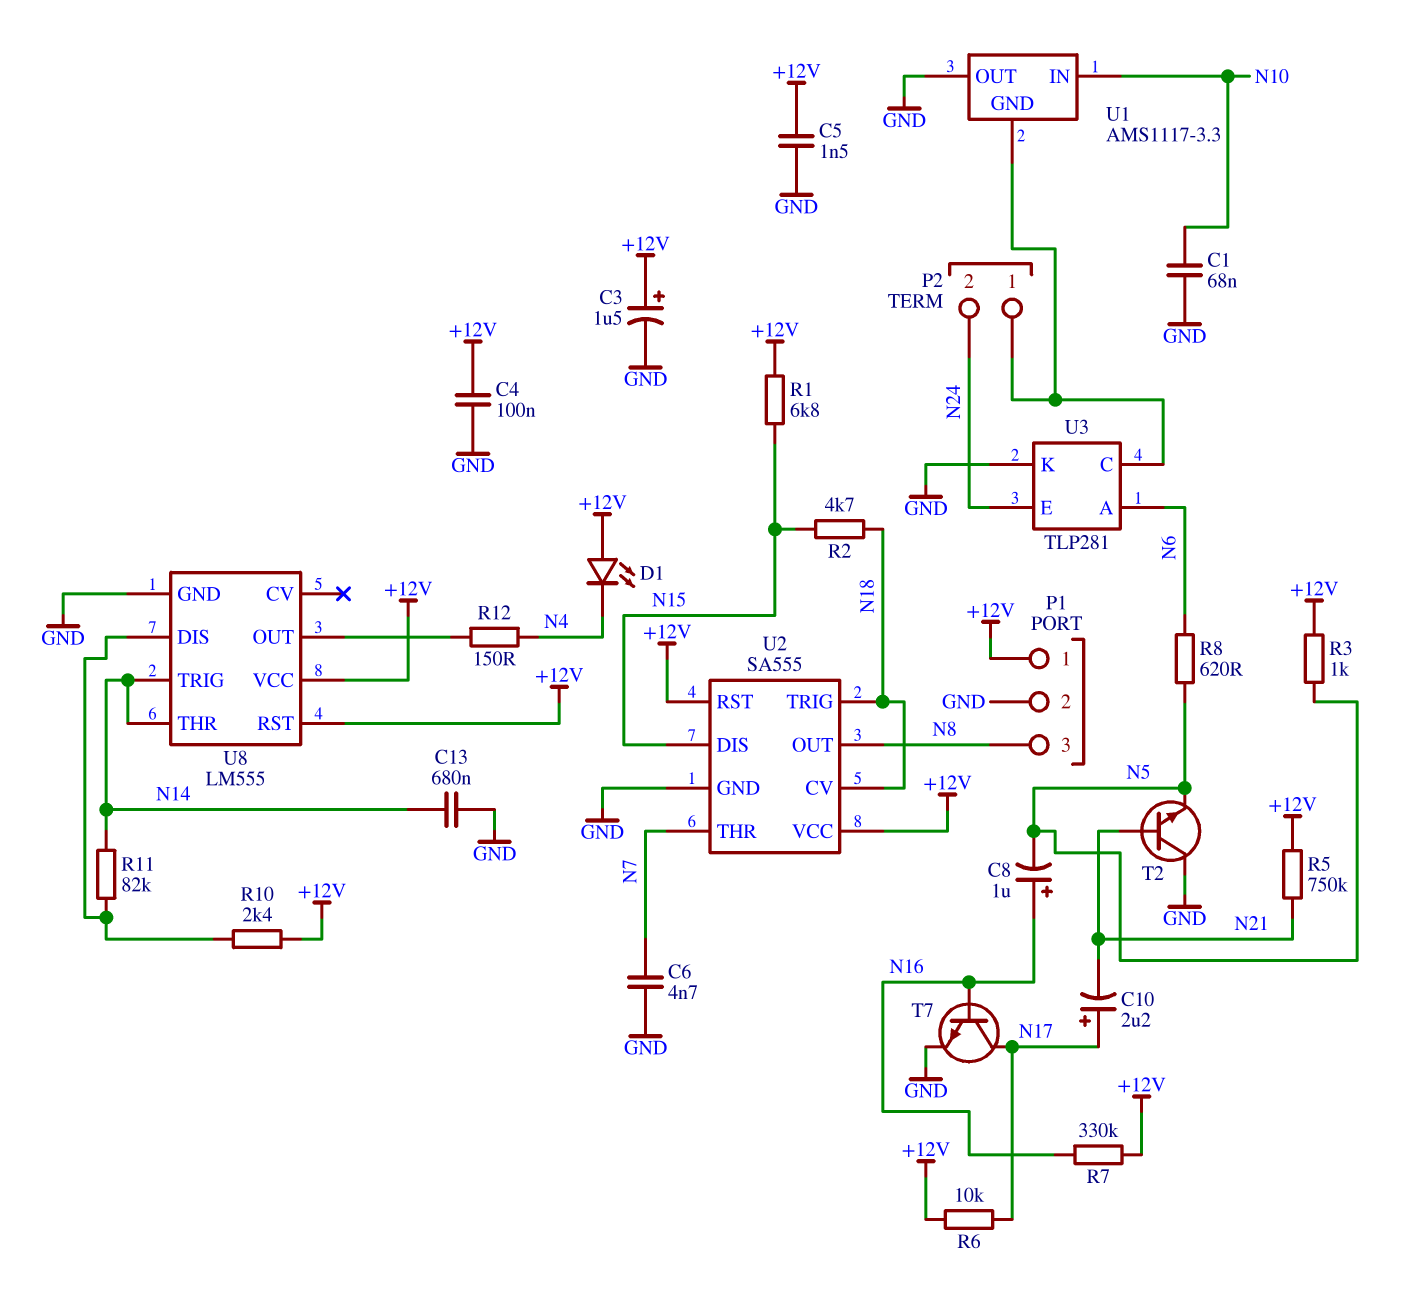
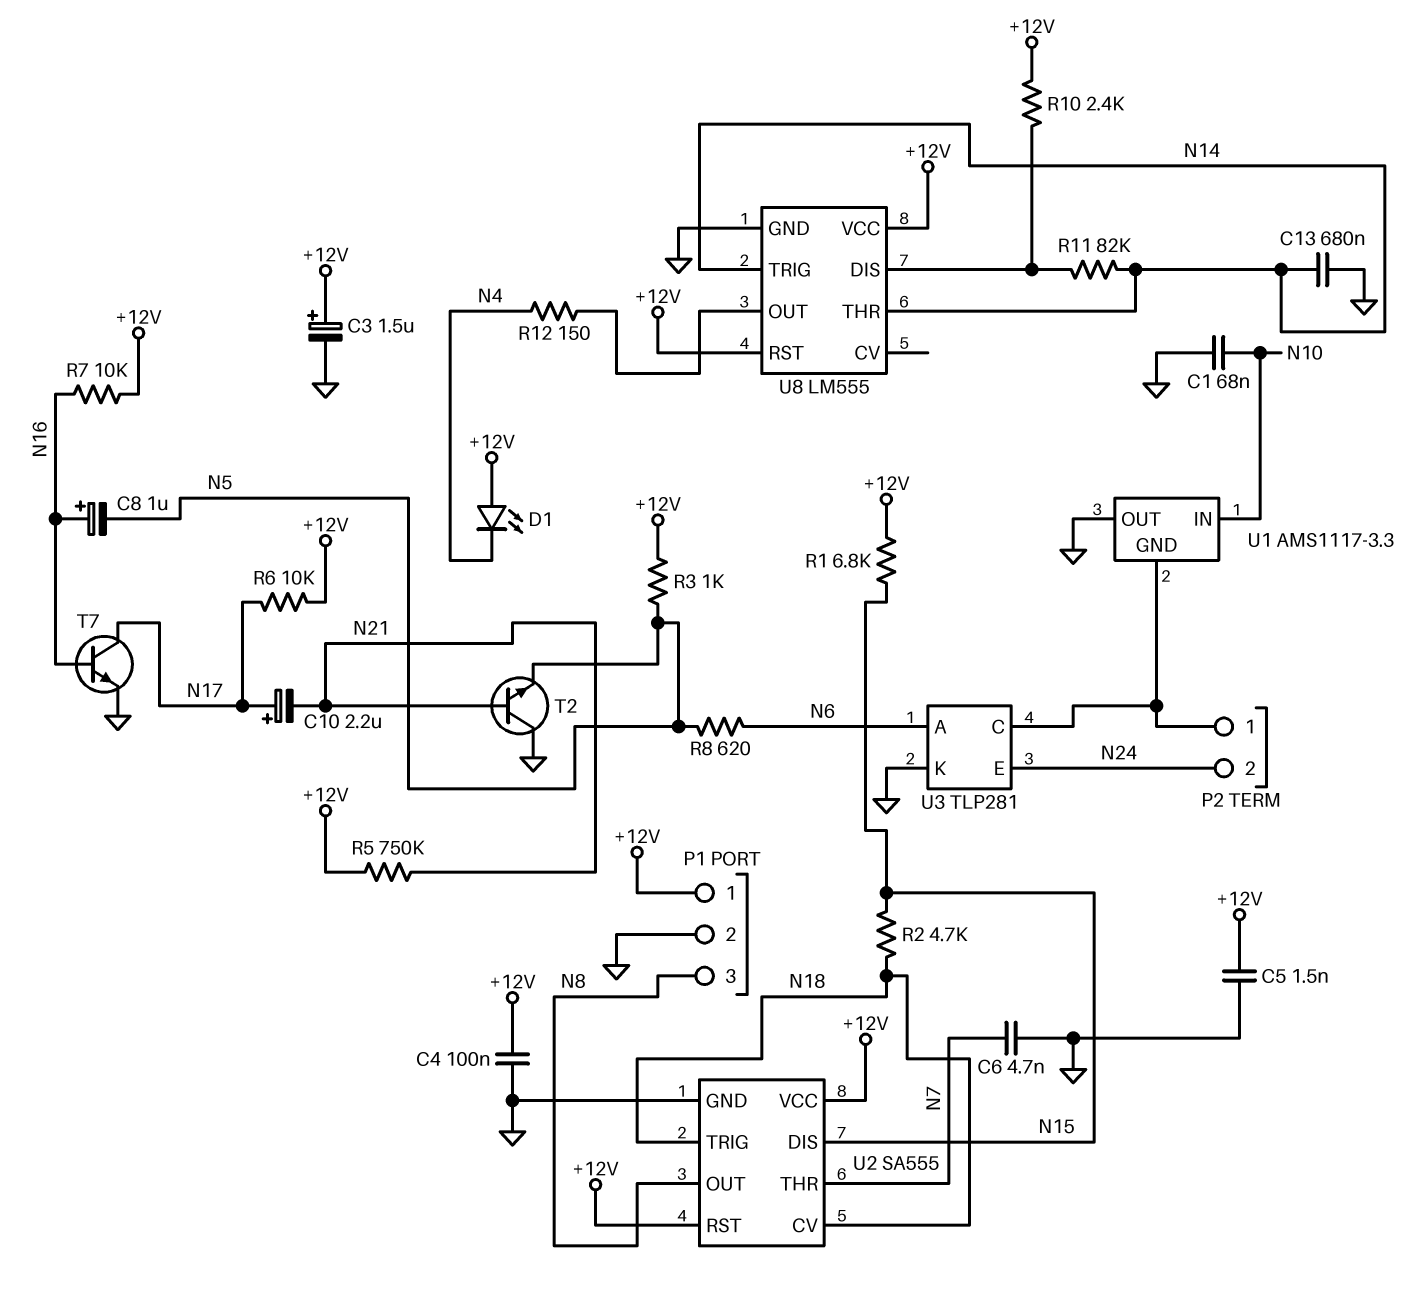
R7: 330k (+12V, N16) -> 10k (+12V, N16)

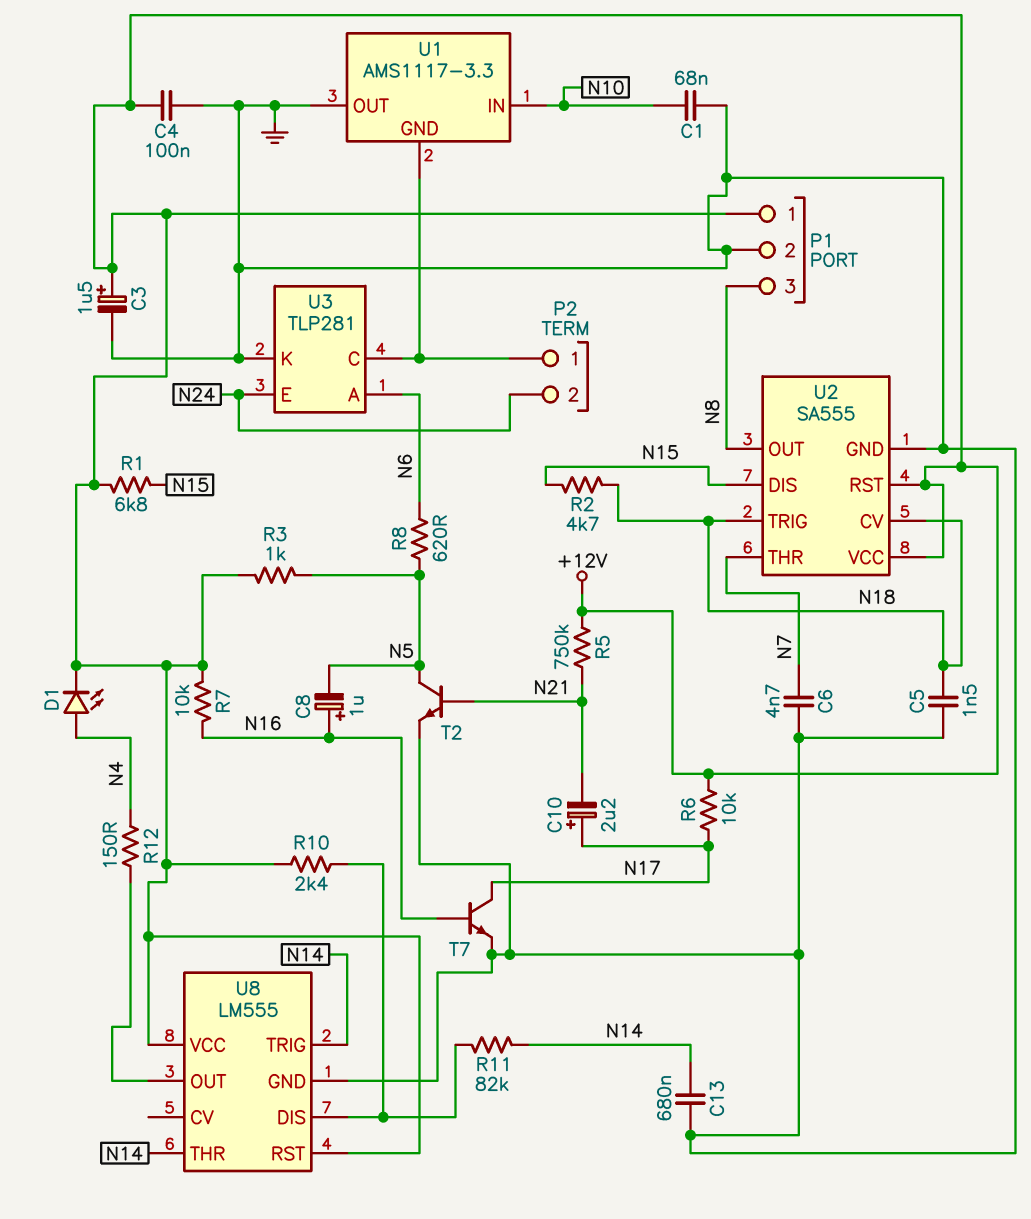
C5: 1.5nF (+12V, GND) -> 1.5nF (GND, N18)
D1: LED (A +12V, K N4) -> LED (A N4, K +12V)
T2: NPN (B N21, C GND, E N5) -> NPN (B N21, C N5, E GND)

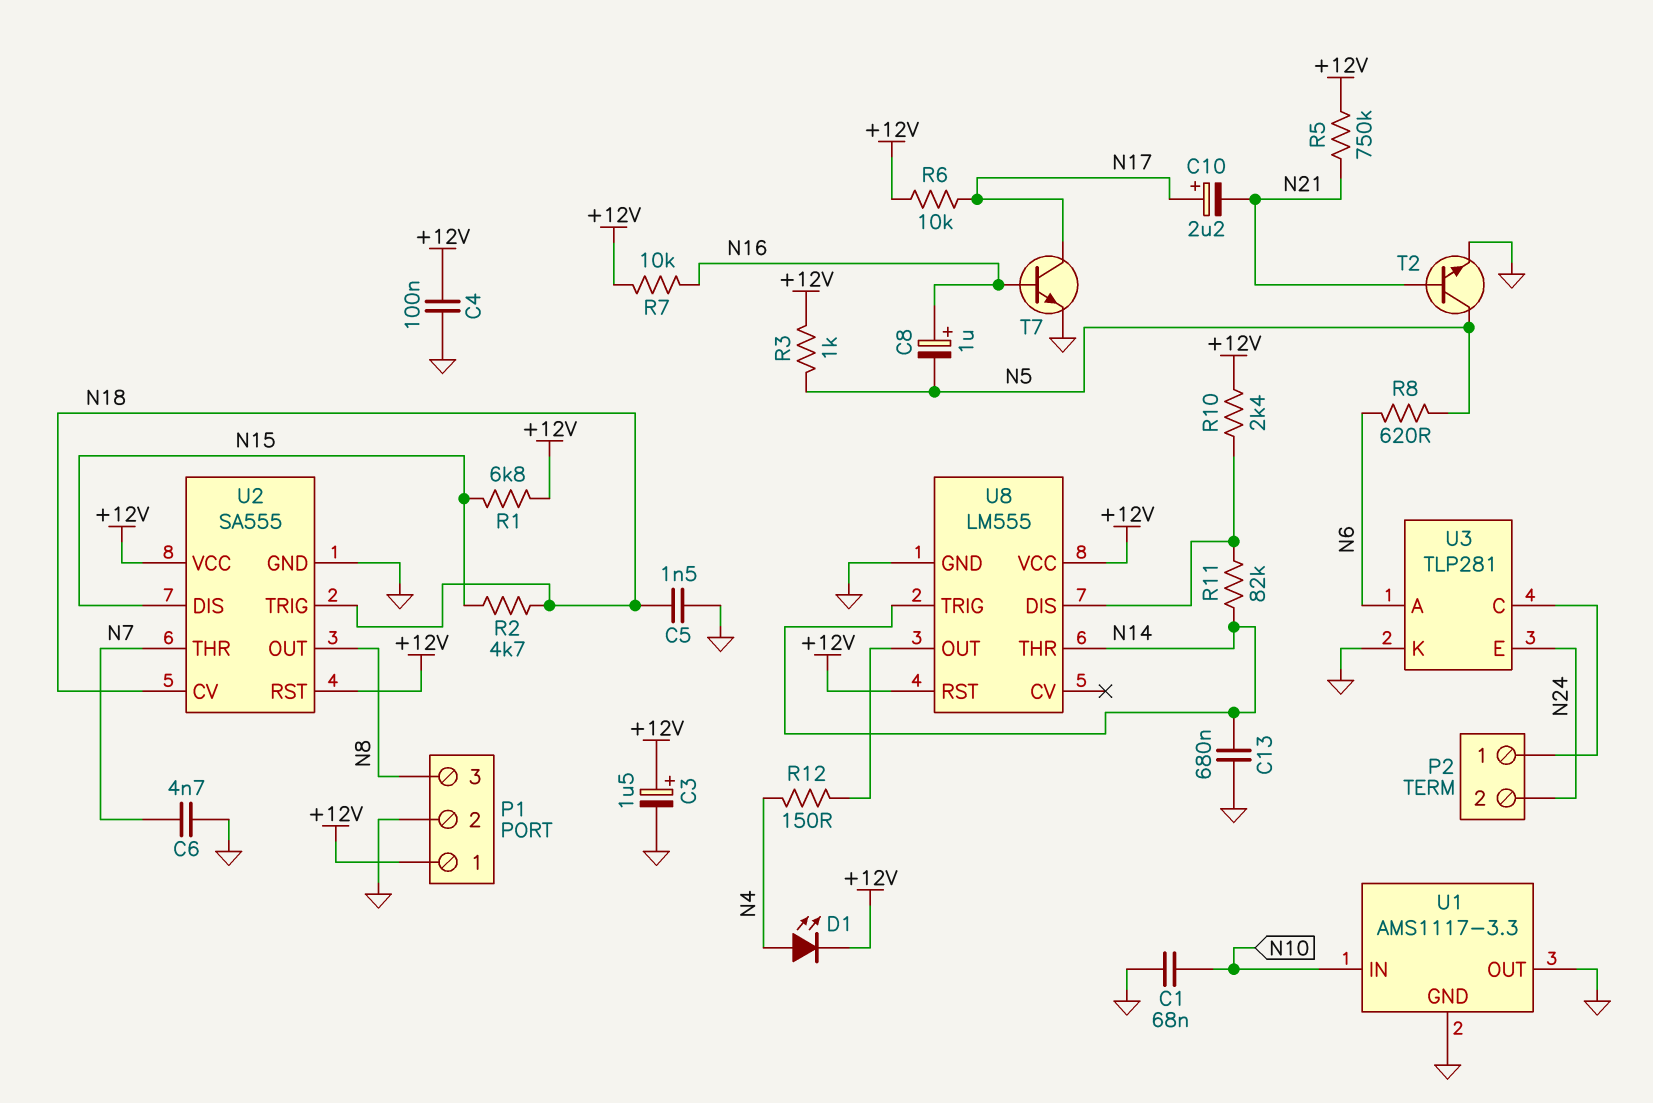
U1 pin GND: P2/1 -> GND

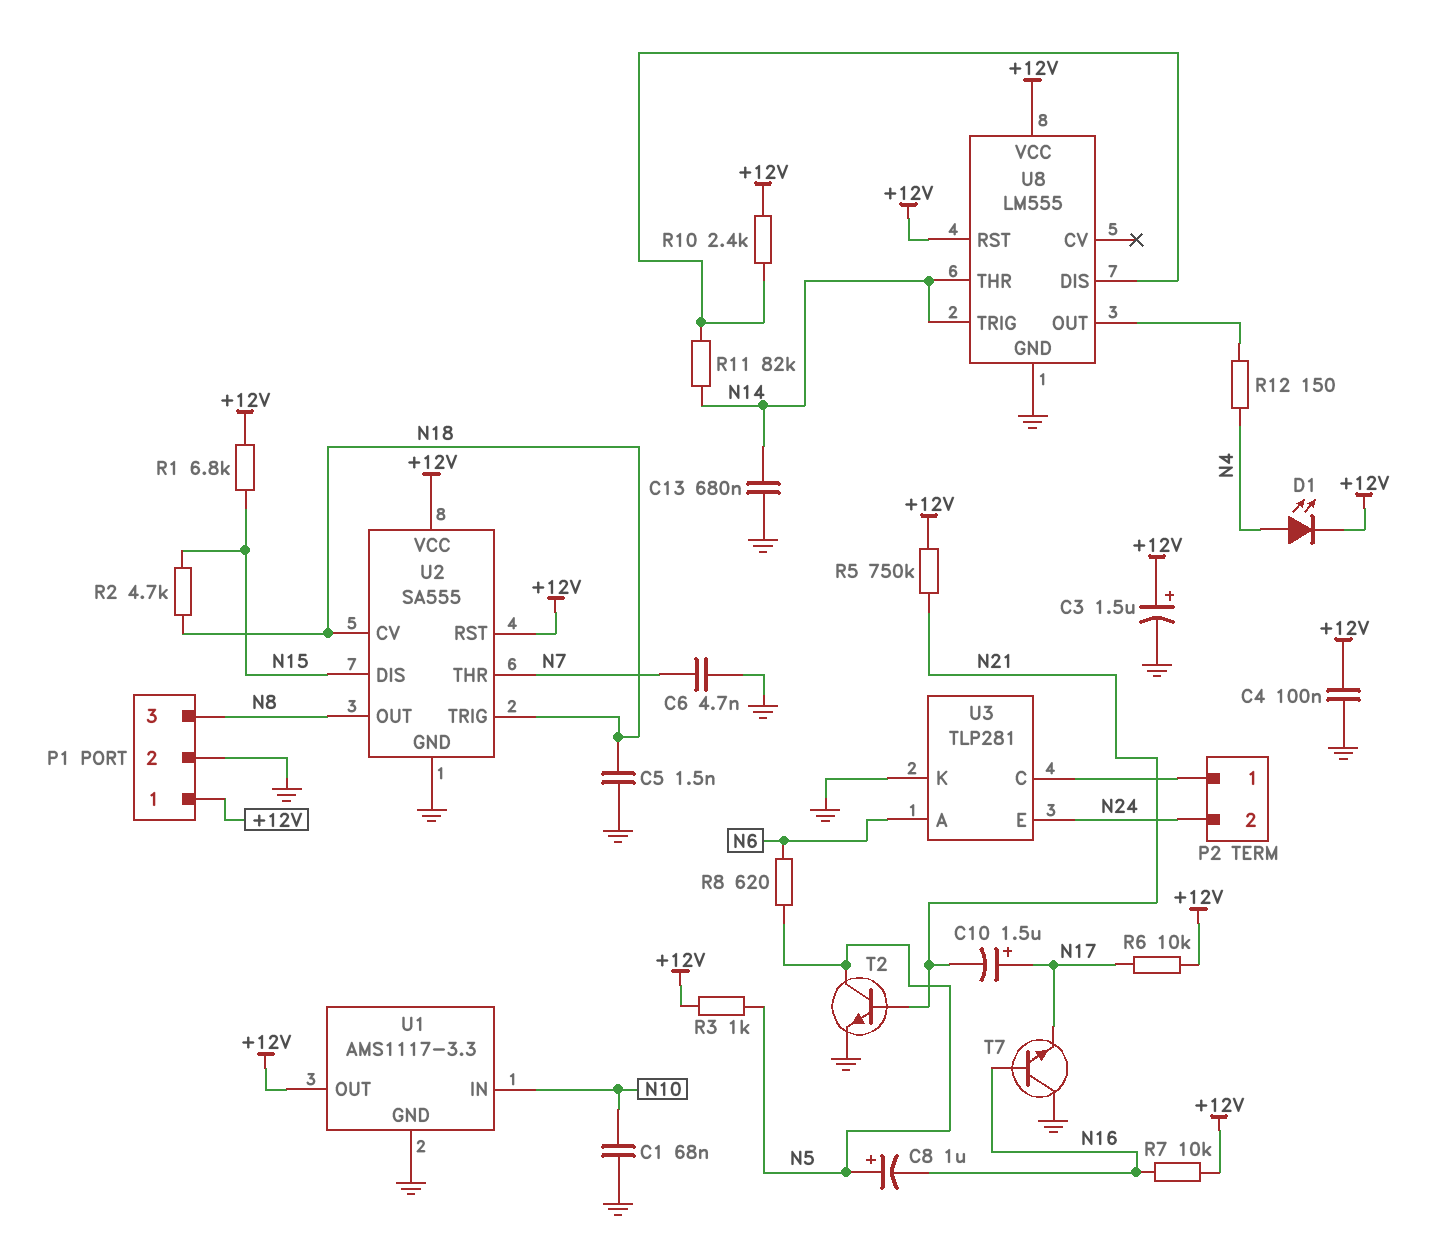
C8: 1uF (plus N16, minus N5) -> 1uF (plus N5, minus N16)
C10: 2.2uF (plus N17, minus N21) -> 1.5uF (plus N17, minus N21)
T7: NPN (B N16, C N17, E GND) -> NPN (B N16, C GND, E N17)
U1 pin OUT: GND -> +12V

